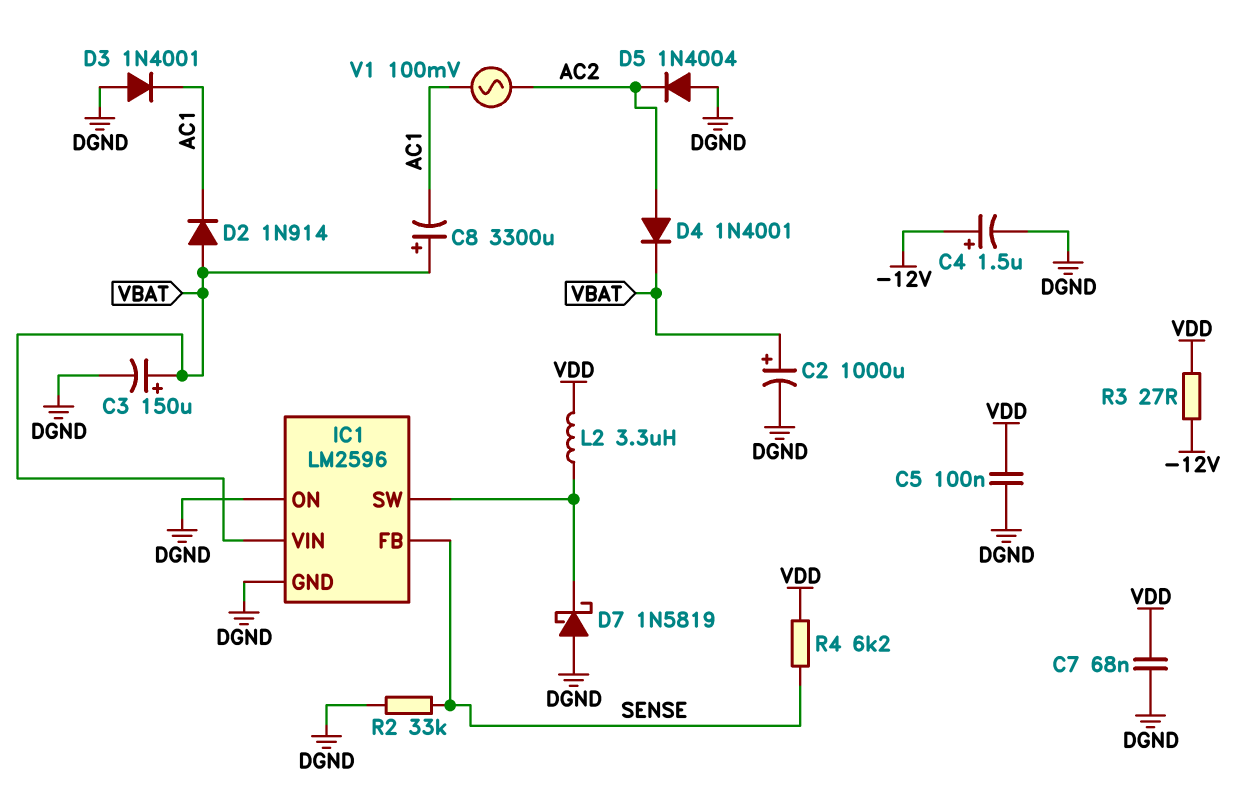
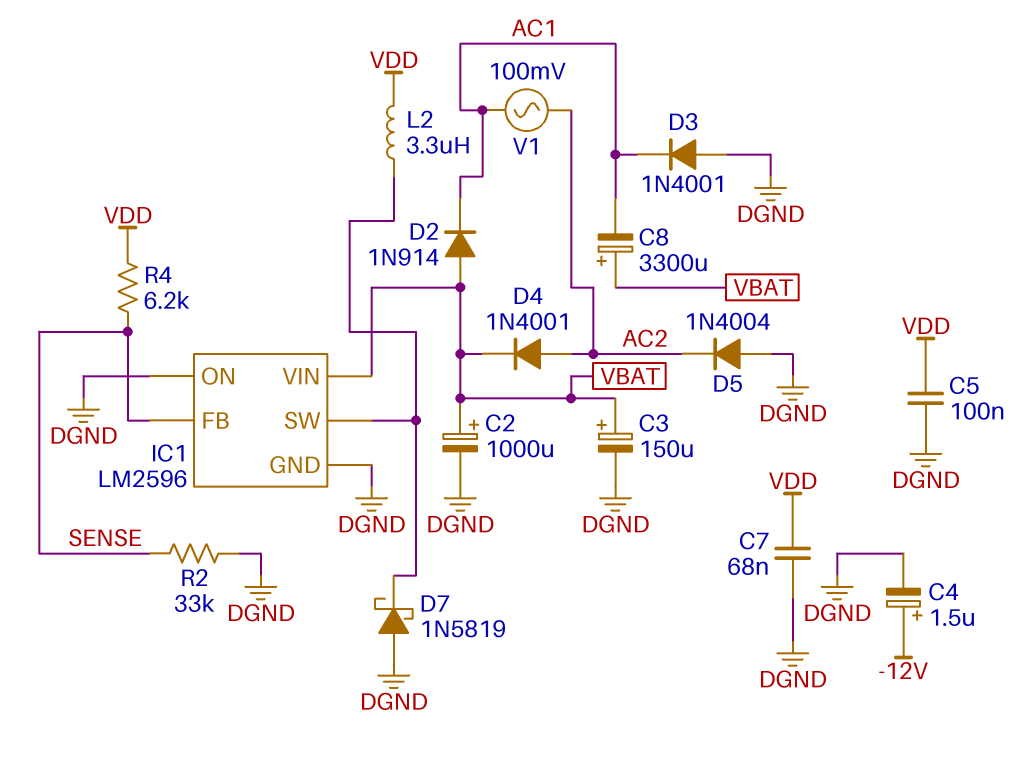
R3: 27 (-12V, VDD) -> none

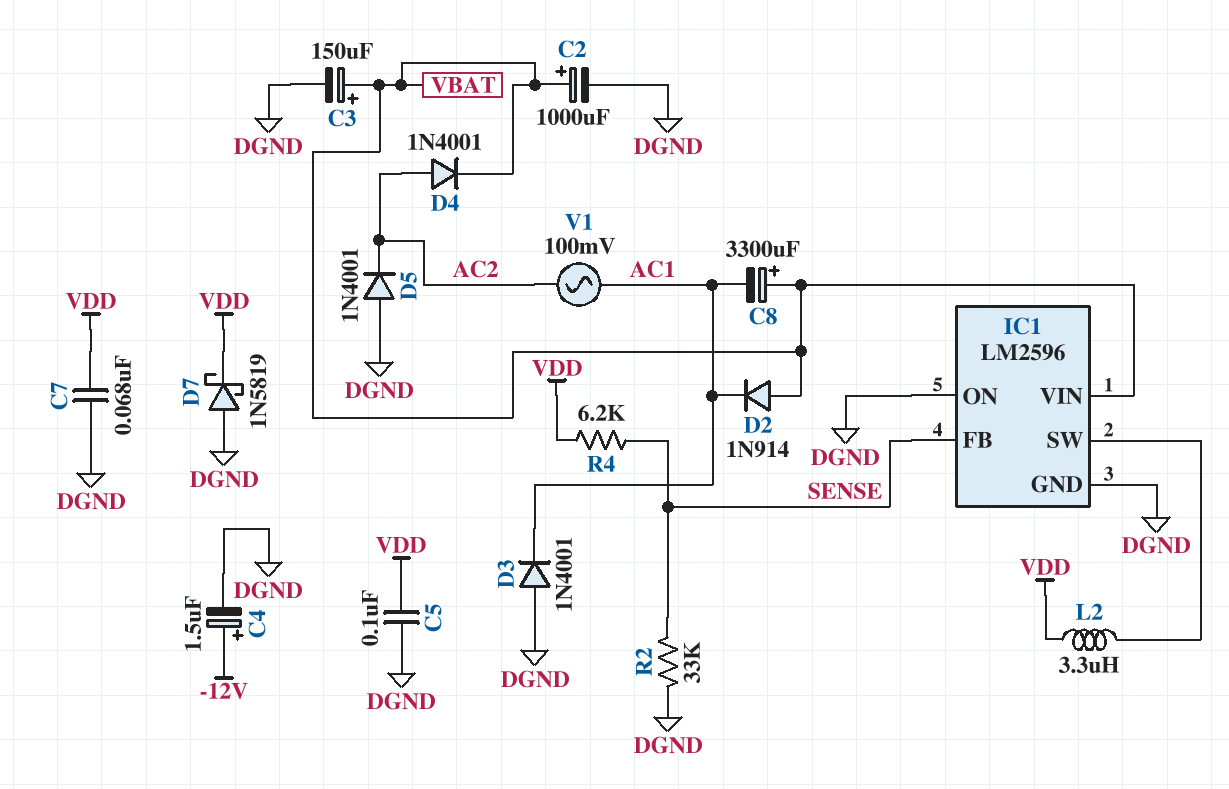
D5: diode 1N4004 (A DGND, K AC2) -> diode 1N4001 (A DGND, K AC2)
D7: schottky 1N5819 (A DGND, K IC1/SW) -> schottky 1N5819 (A DGND, K VDD)

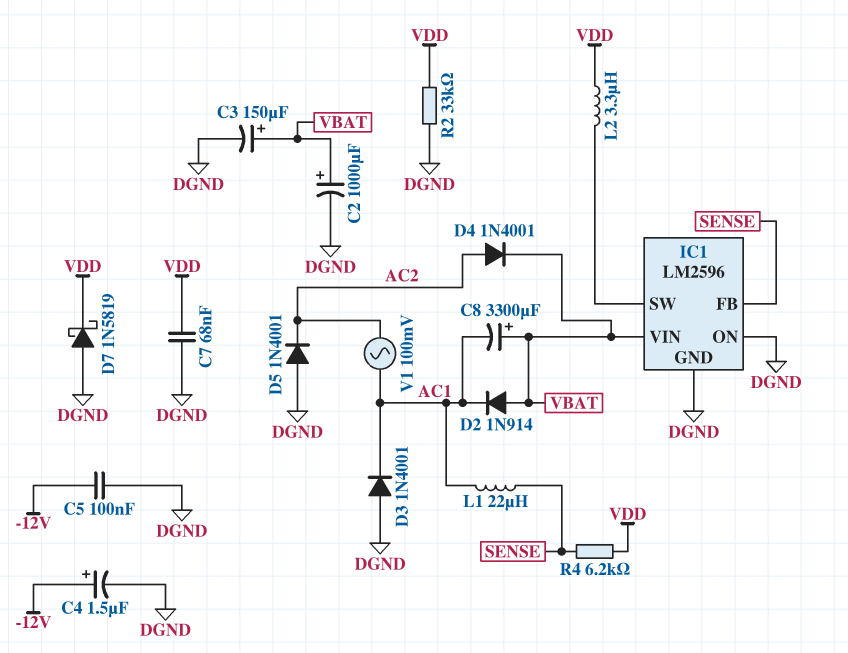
C5: 100nF (DGND, VDD) -> 100nF (-12V, DGND)
L1: none -> 22uH (AC1, SENSE)
R2: 33k (DGND, SENSE) -> 33k (DGND, VDD)

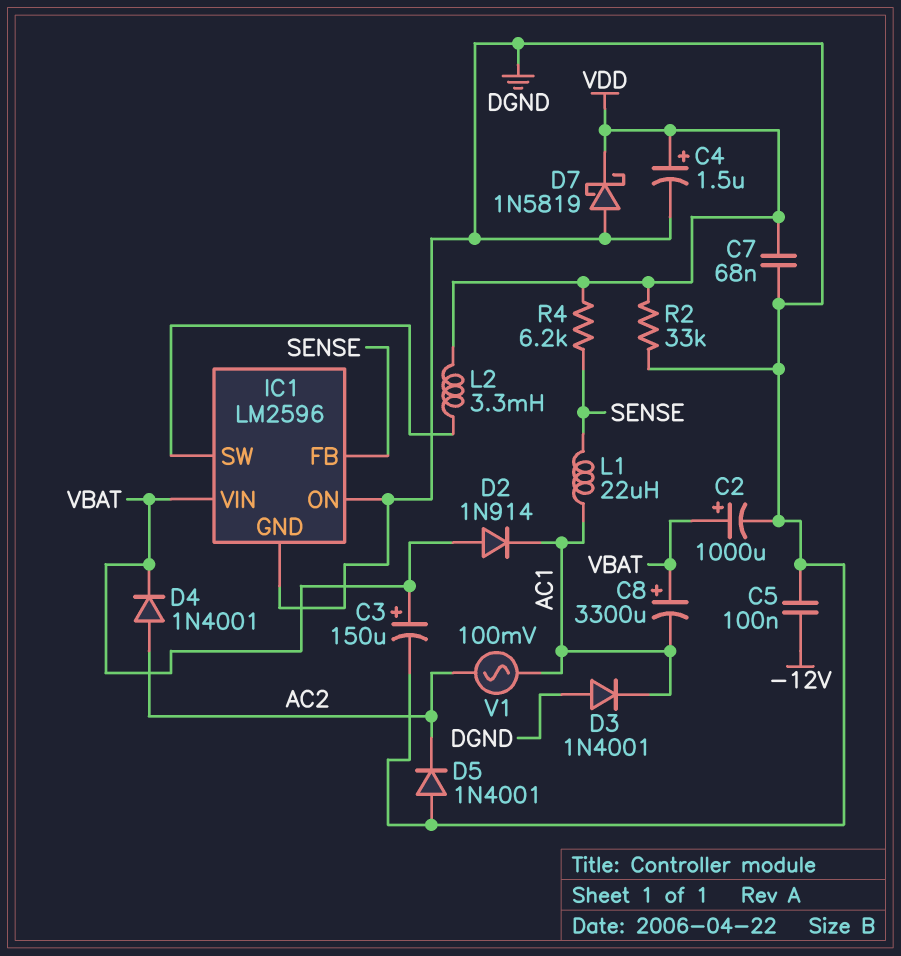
C4: 1.5uF (plus -12V, minus DGND) -> 1.5uF (plus VDD, minus DGND)
L2: 3.3uH (IC1/SW, VDD) -> 3.3mH (IC1/SW, VDD)

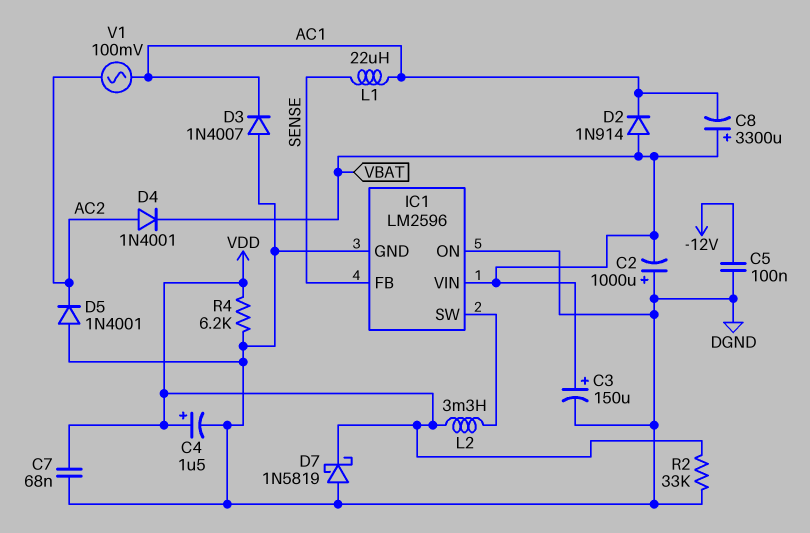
C2: 1000uF (plus VBAT, minus DGND) -> 1000uF (plus DGND, minus VBAT)
D3: diode 1N4001 (A DGND, K AC1) -> diode 1N4007 (A DGND, K AC1)
R4: 6.2k (SENSE, VDD) -> 6.2k (DGND, VDD)

